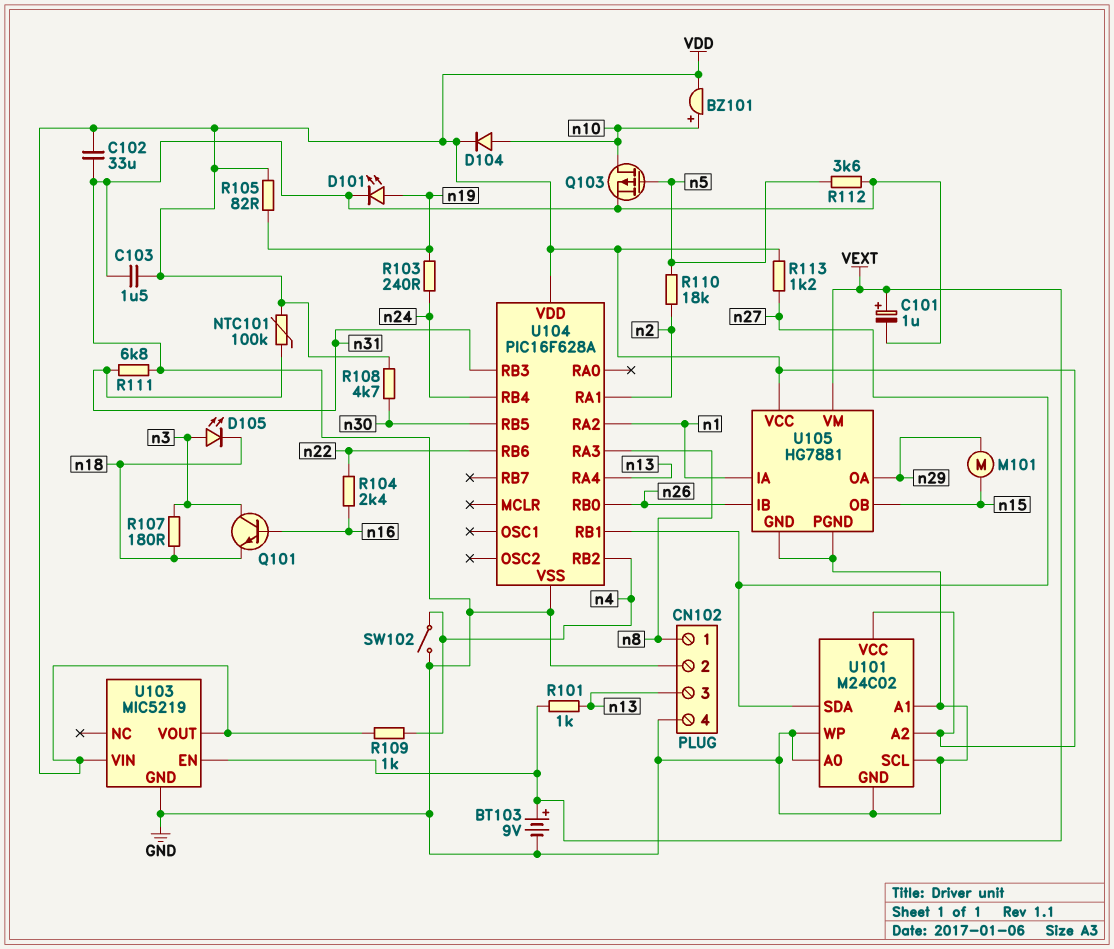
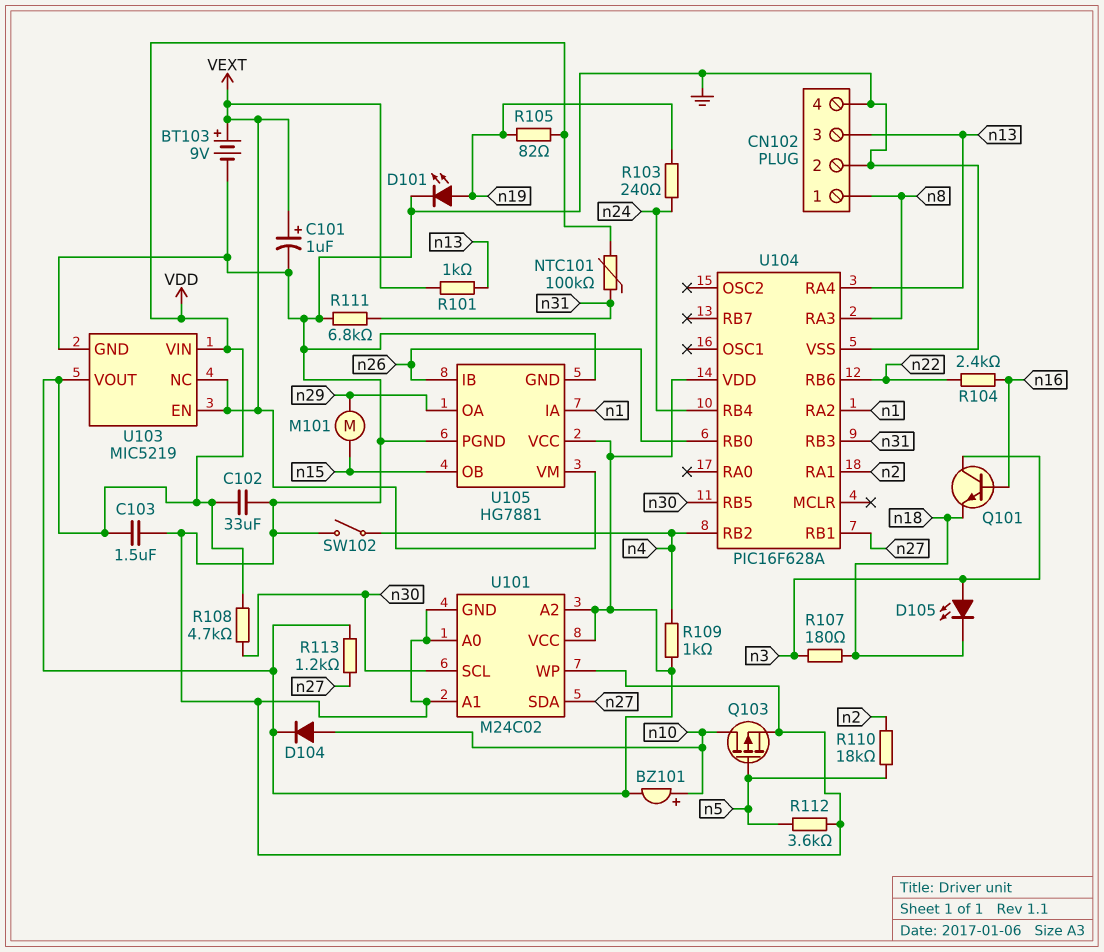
U101 pin SCL: GND -> n30
U103 pin NC: none -> VEXT

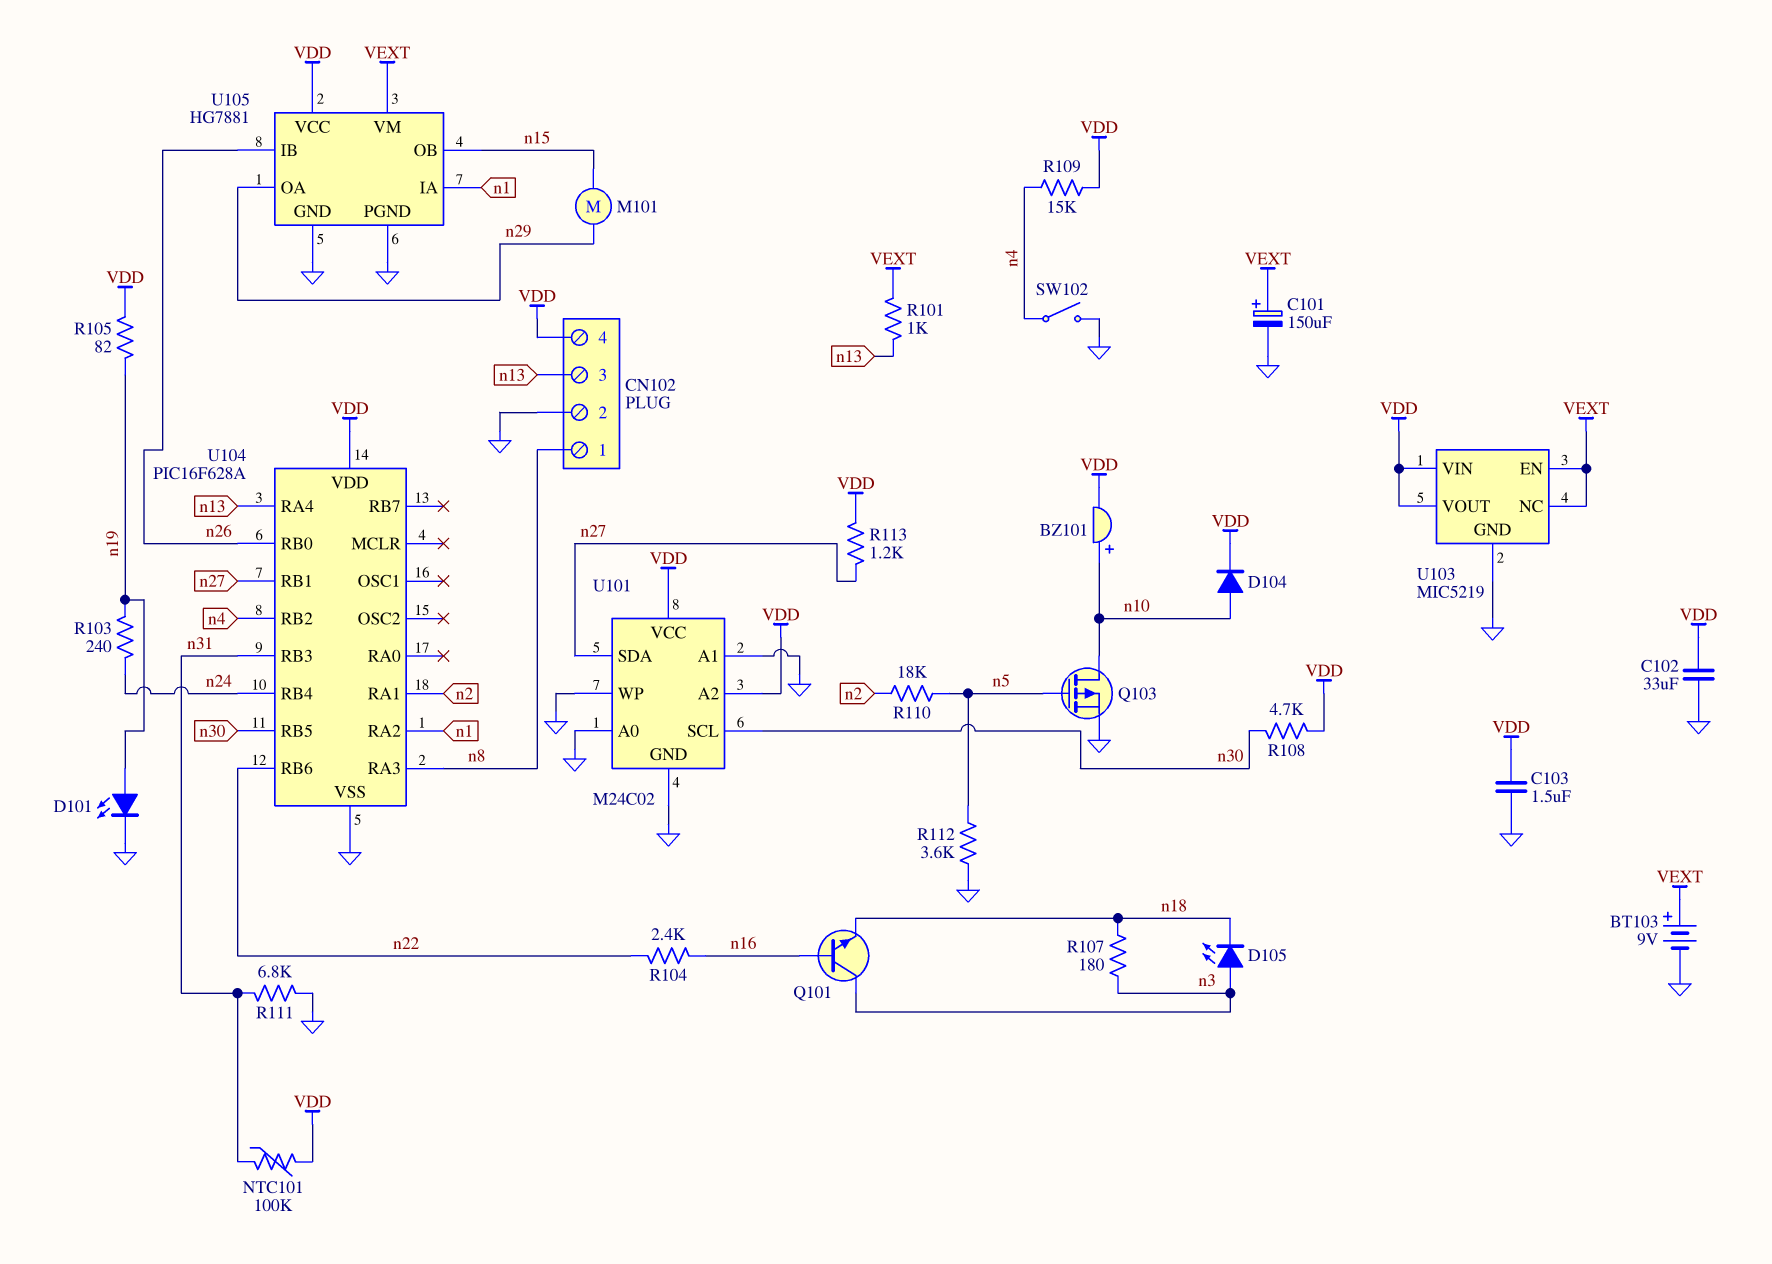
C101: 1uF (plus VEXT, minus GND) -> 150uF (plus VEXT, minus GND)
CN102 pin 4: GND -> VDD
R109: 1k (VDD, n4) -> 15k (VDD, n4)

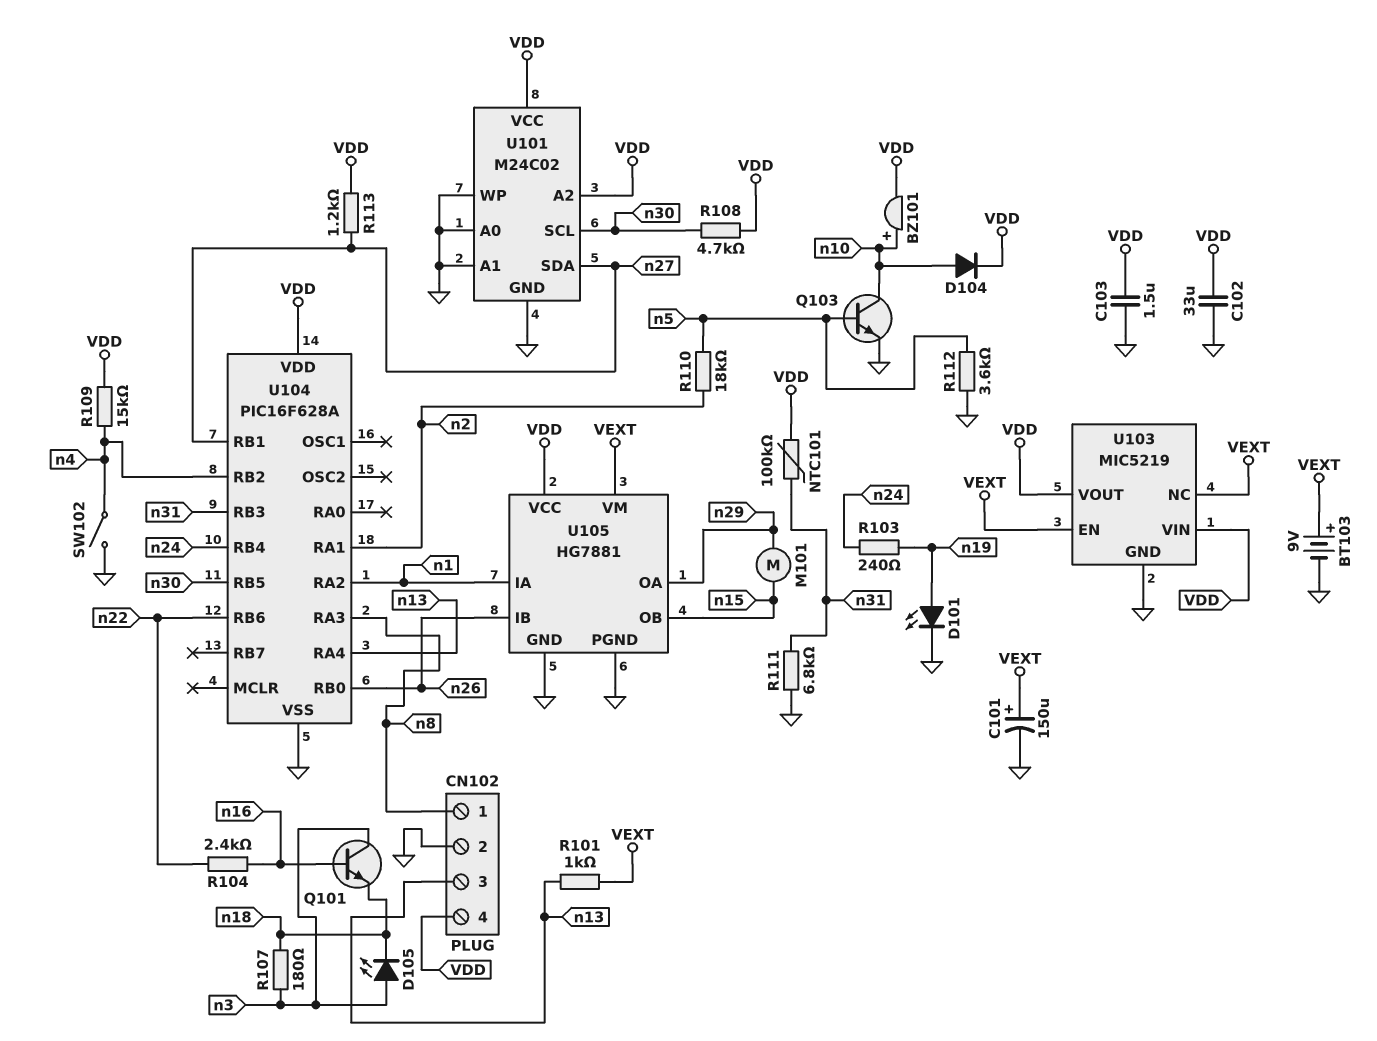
Q103: PMOS (G n5, D n10, S GND) -> NPN (B n5, C n10, E GND)
R105: 82 (VDD, n19) -> none

